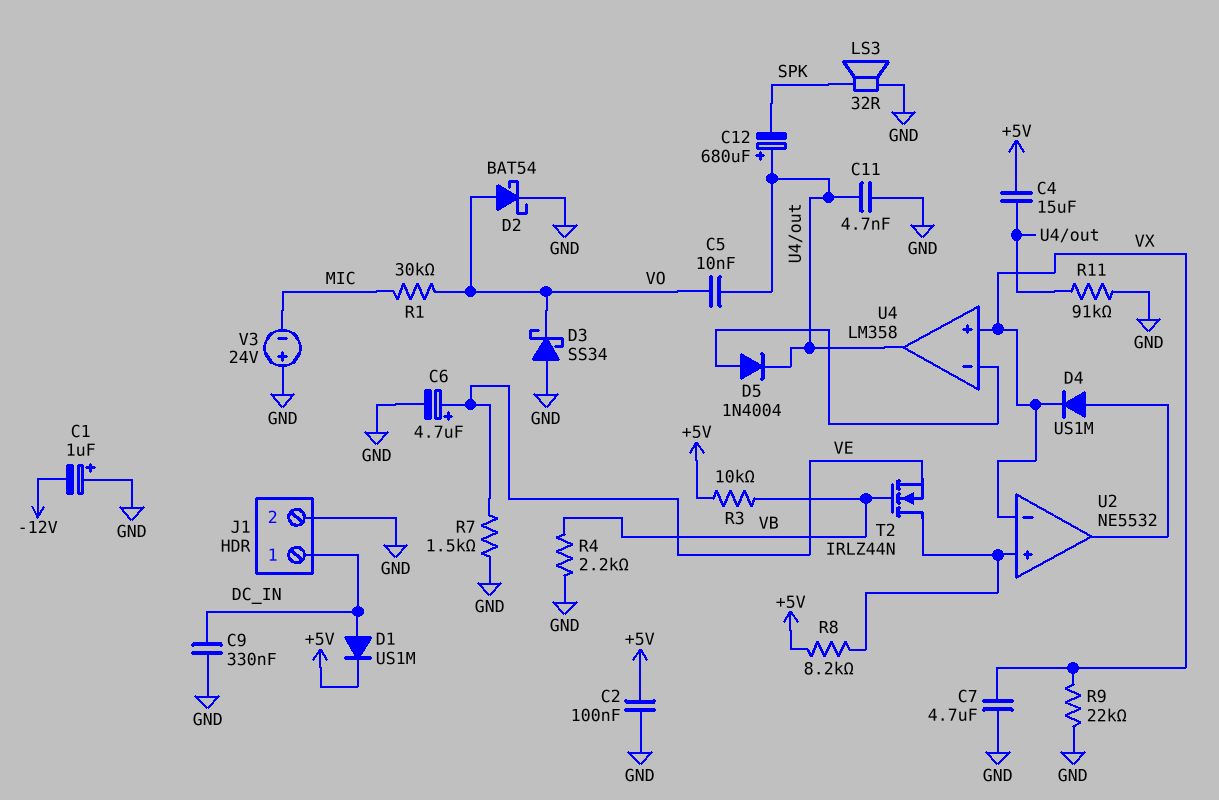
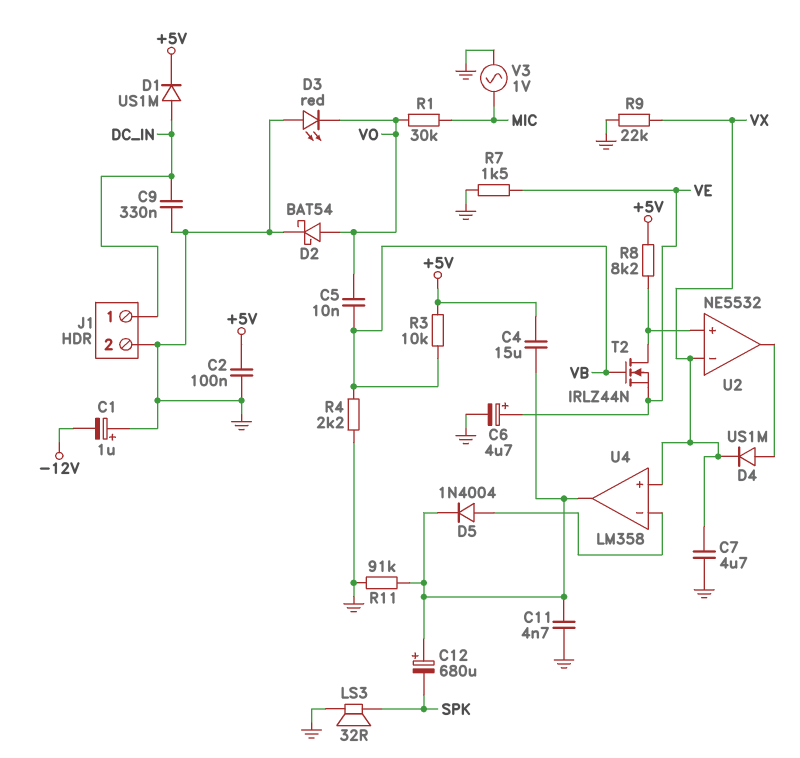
C5: 10nF (U4/out, VO) -> 10nF (VB, VO)
D3: schottky SS34 (A GND, K VO) -> LED red (A GND, K VO)
V3: 24V (plus GND, minus MIC) -> AC 1V (GND, MIC)

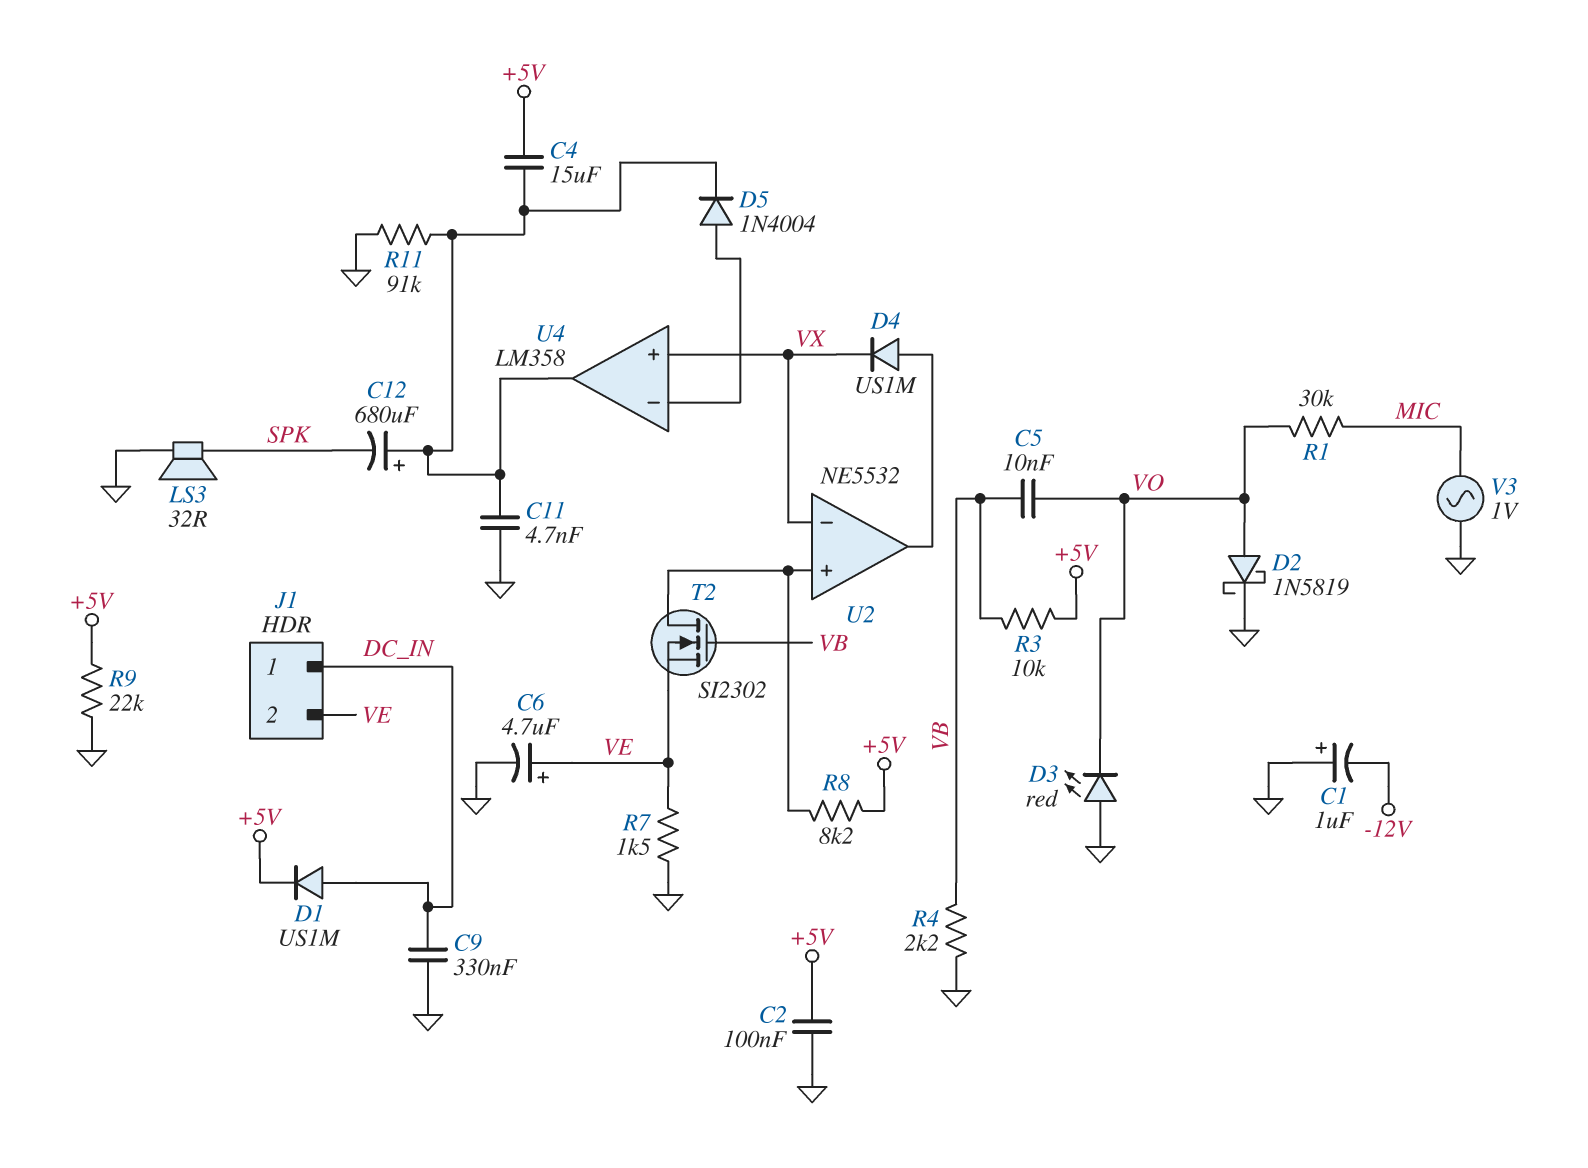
C7: 4.7uF (GND, VX) -> none
D2: schottky BAT54 (A VO, K GND) -> schottky 1N5819 (A VO, K GND)
J1 pin 2: GND -> VE
R9: 22k (GND, VX) -> 22k (+5V, GND)
T2: NMOS IRLZ44N (G VB, D U2/in+, S VE) -> NMOS SI2302 (G VB, D U2/in+, S VE)

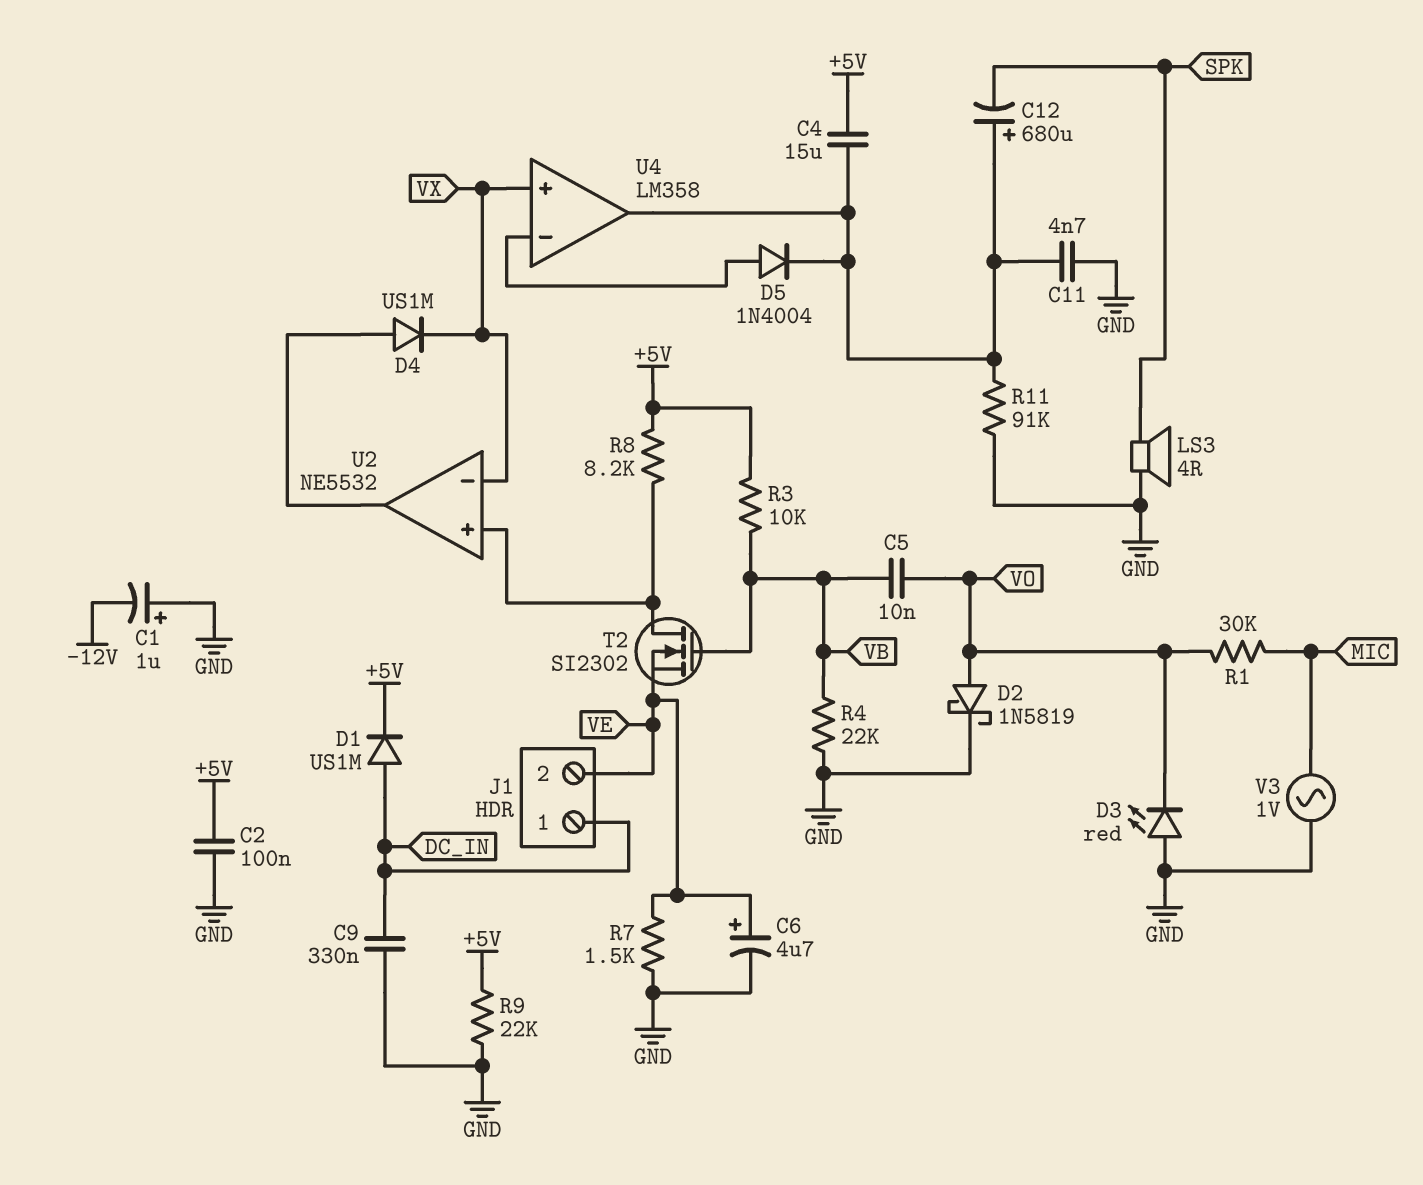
LS3: speaker 32R (GND, SPK) -> speaker 4R (GND, SPK)
R4: 2.2k (GND, VB) -> 22k (GND, VB)

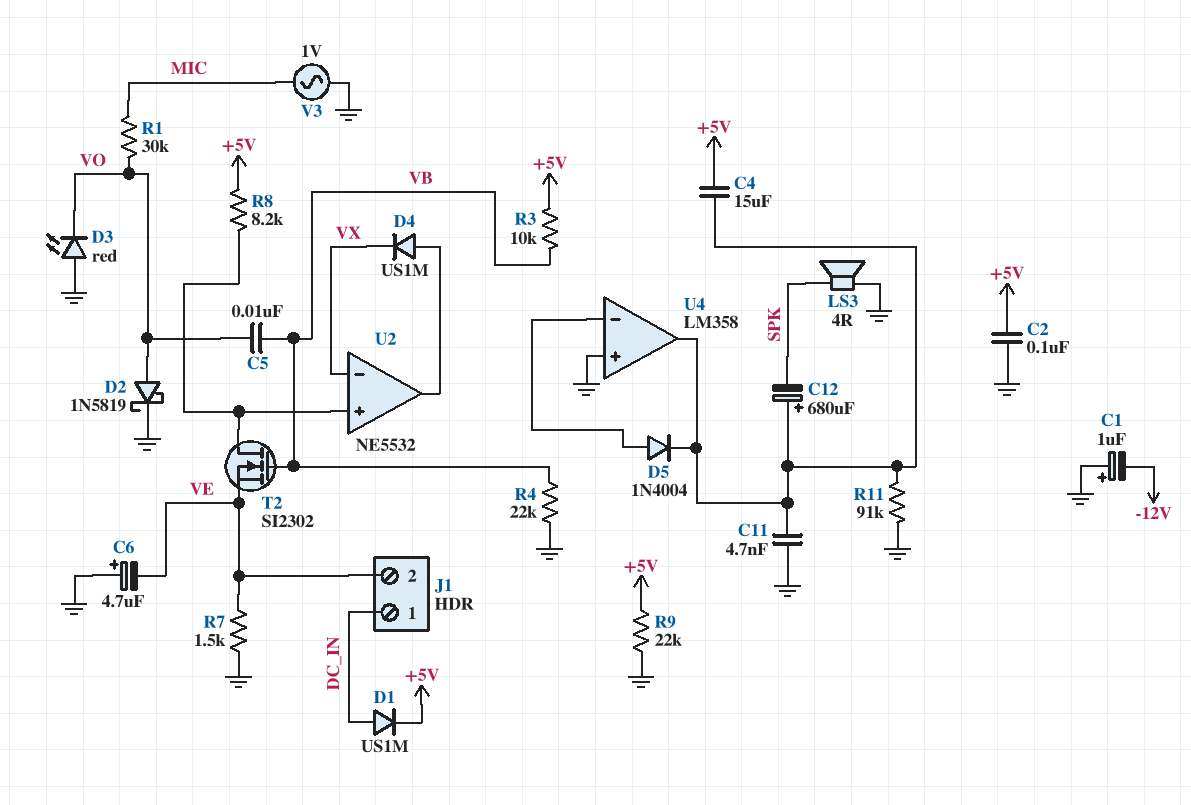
C6: 4.7uF (plus VE, minus GND) -> 4.7uF (plus GND, minus VE)
C9: 330nF (DC_IN, GND) -> none
U4 pin in+: VX -> GND

